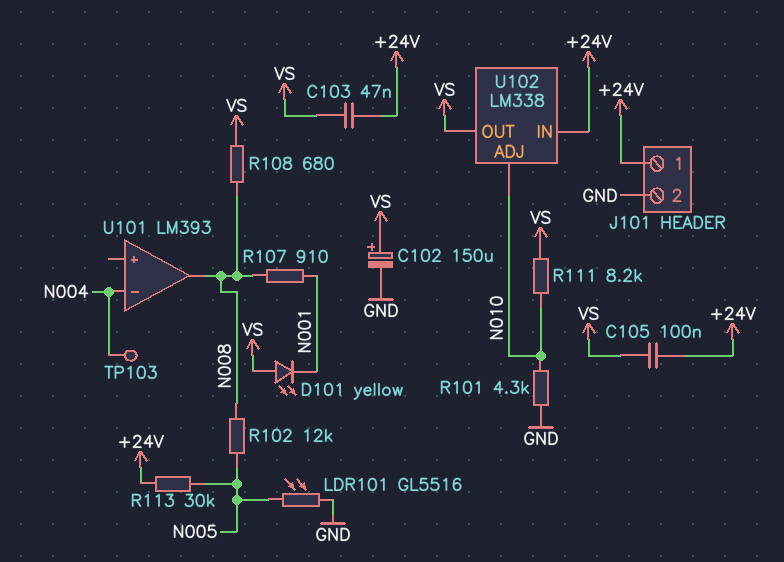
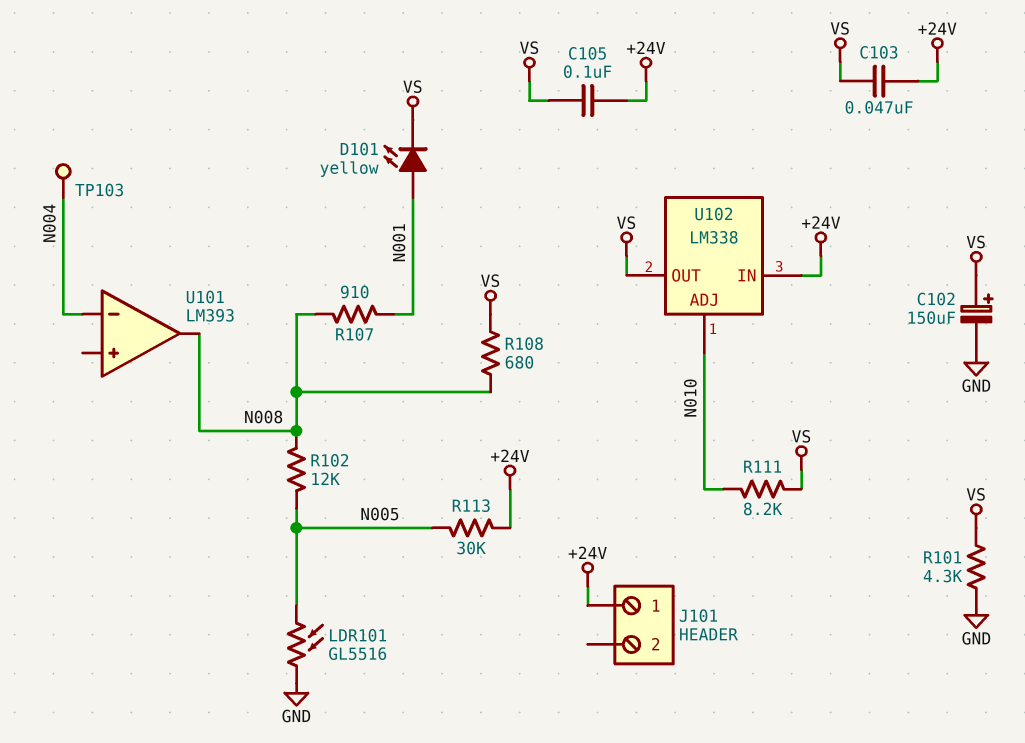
D101: LED yellow (A VS, K N001) -> LED yellow (A N001, K VS)
J101 pin 2: GND -> none
R101: 4.3k (GND, N010) -> 4.3k (GND, VS)

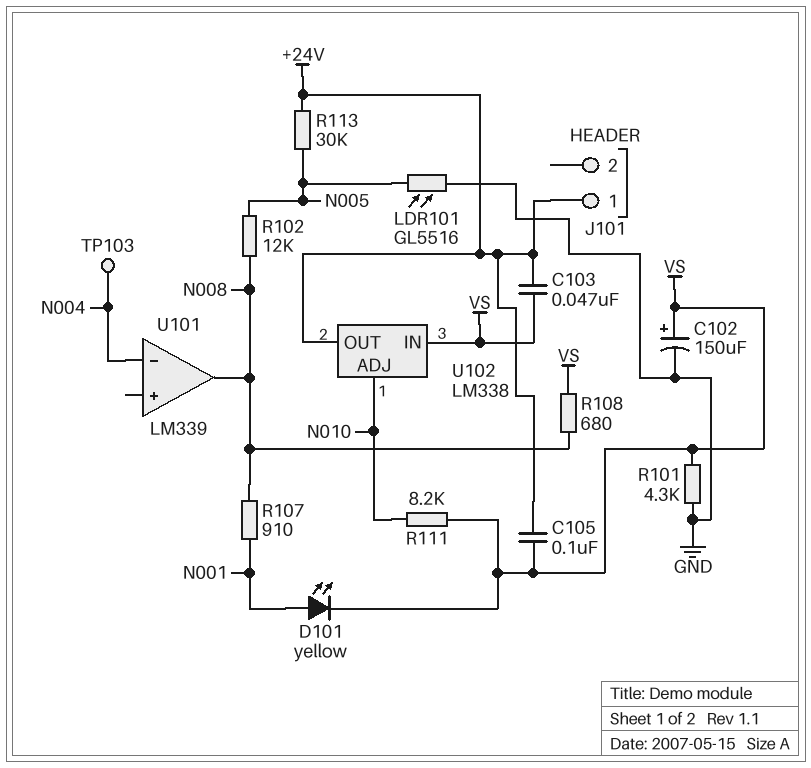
U101: LM393 -> LM339
U102 pin IN: +24V -> VS
U102 pin OUT: VS -> +24V

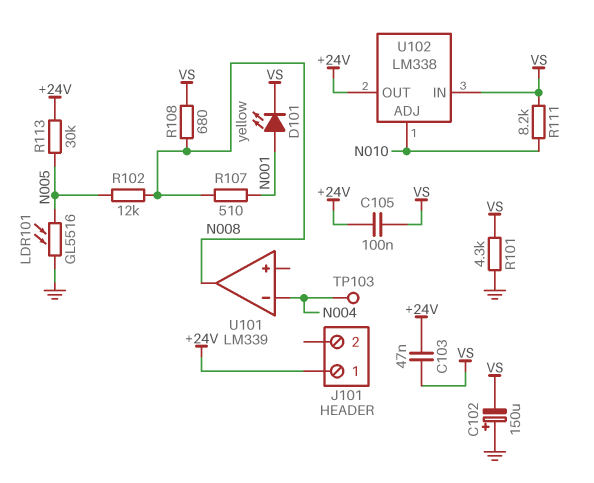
C102: 150uF (plus VS, minus GND) -> 150uF (plus GND, minus VS)
R107: 910 (N001, N008) -> 510 (N001, N008)

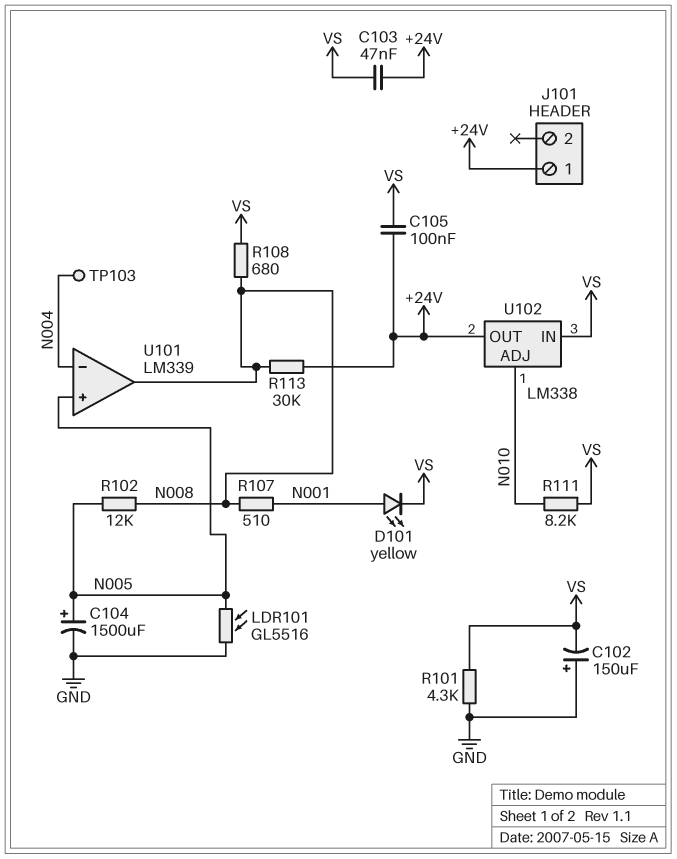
C104: none -> 1500uF (plus N005, minus GND)
R113: 30k (+24V, N005) -> 30k (+24V, N008)
U101 pin in+: none -> N005

